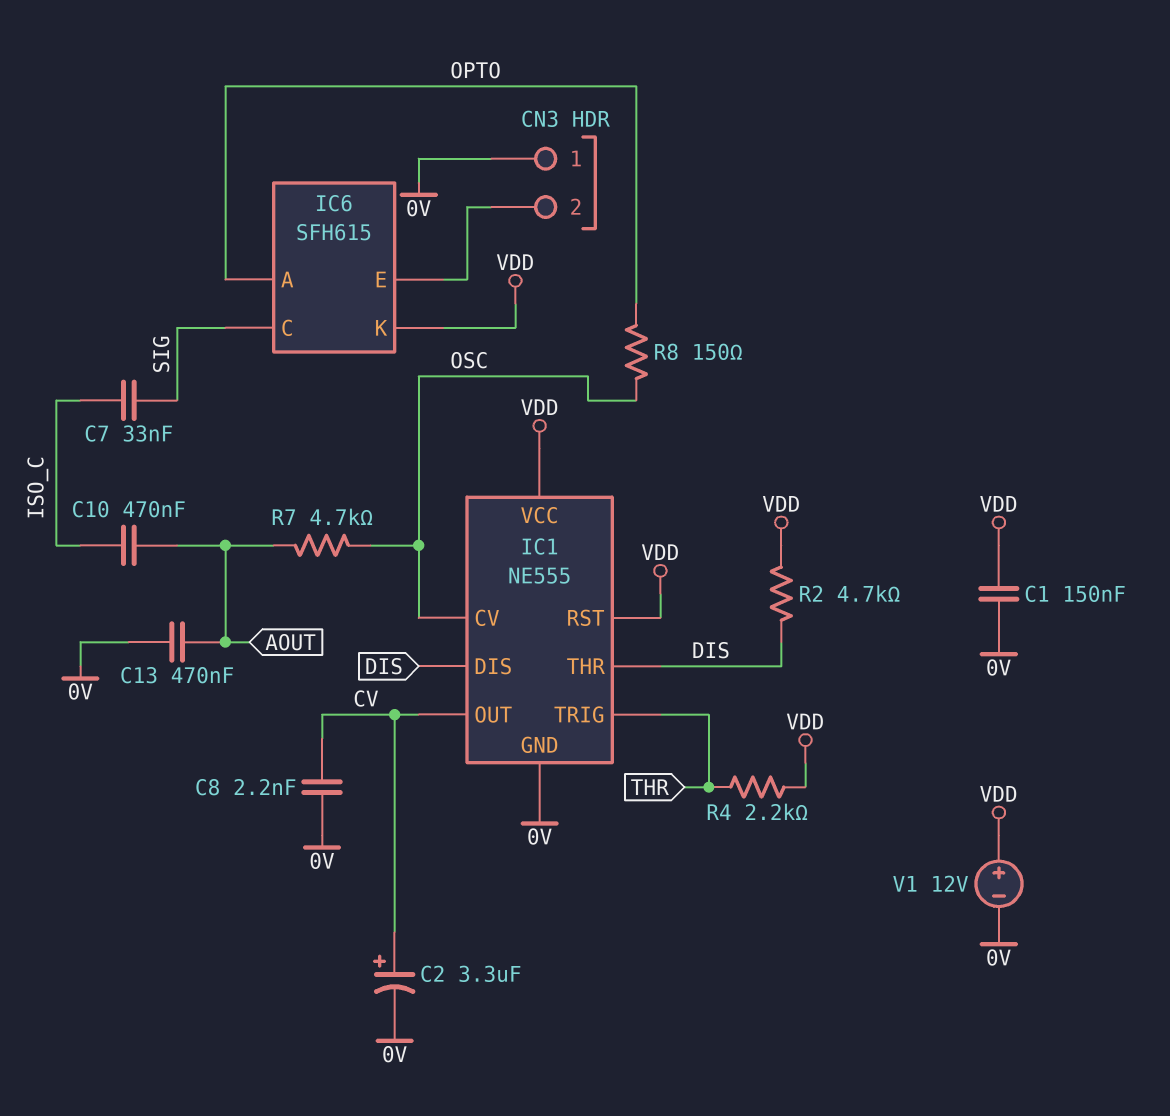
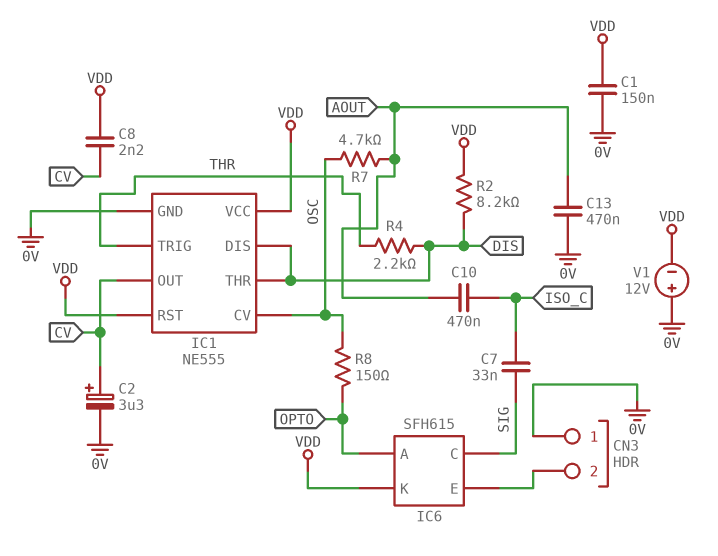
C8: 2.2nF (0V, CV) -> 2.2nF (CV, VDD)
R2: 4.7k (DIS, VDD) -> 8.2k (DIS, VDD)
R4: 2.2k (THR, VDD) -> 2.2k (DIS, THR)
V1: 12V (plus VDD, minus 0V) -> 12V (plus 0V, minus VDD)

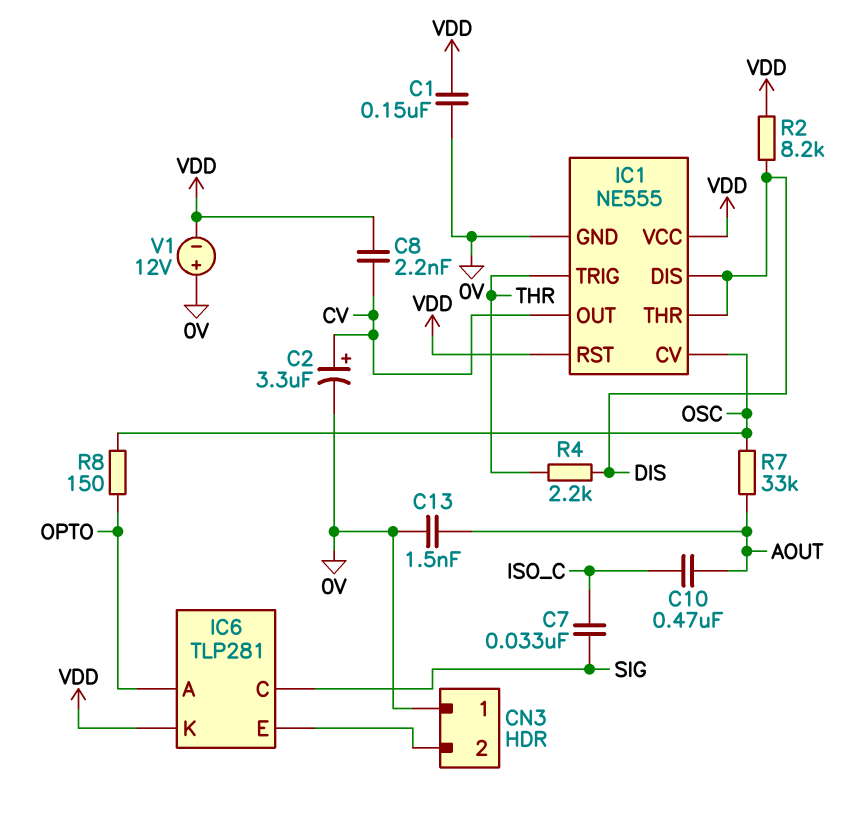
C13: 470nF (0V, AOUT) -> 1.5nF (0V, AOUT)
IC6: SFH615 -> TLP281
R7: 4.7k (AOUT, OSC) -> 33k (AOUT, OSC)

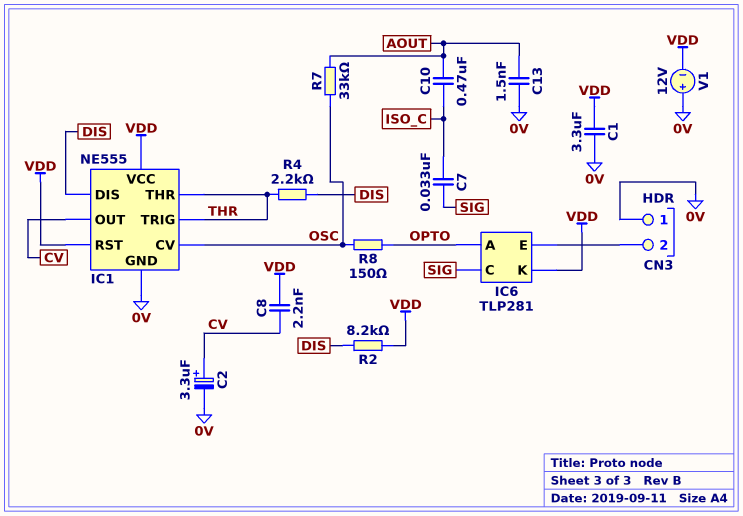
C1: 150nF (0V, VDD) -> 3.3uF (0V, VDD)
IC1 pin THR: DIS -> THR

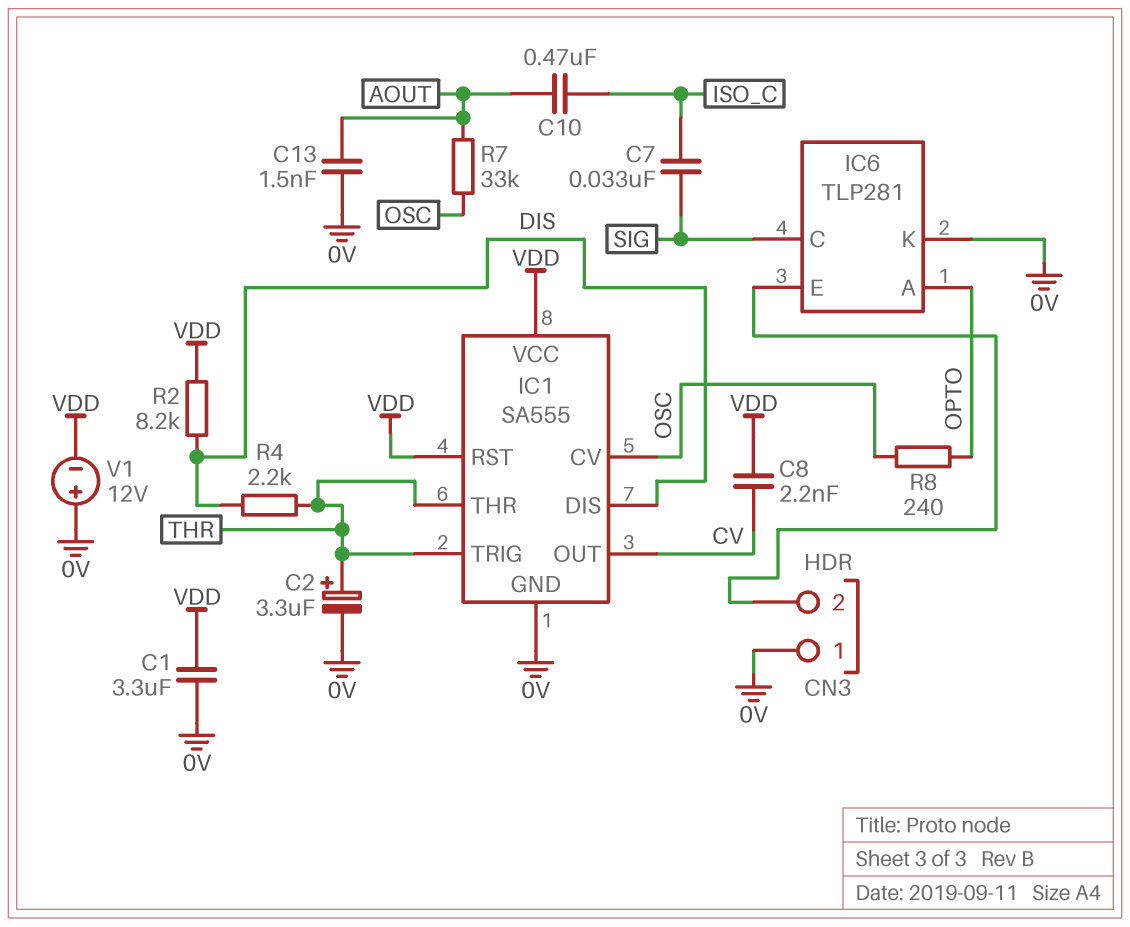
C2: 3.3uF (plus CV, minus 0V) -> 3.3uF (plus THR, minus 0V)
IC1: NE555 -> SA555
IC6 pin K: VDD -> 0V
R8: 150 (OPTO, OSC) -> 240 (OPTO, OSC)

